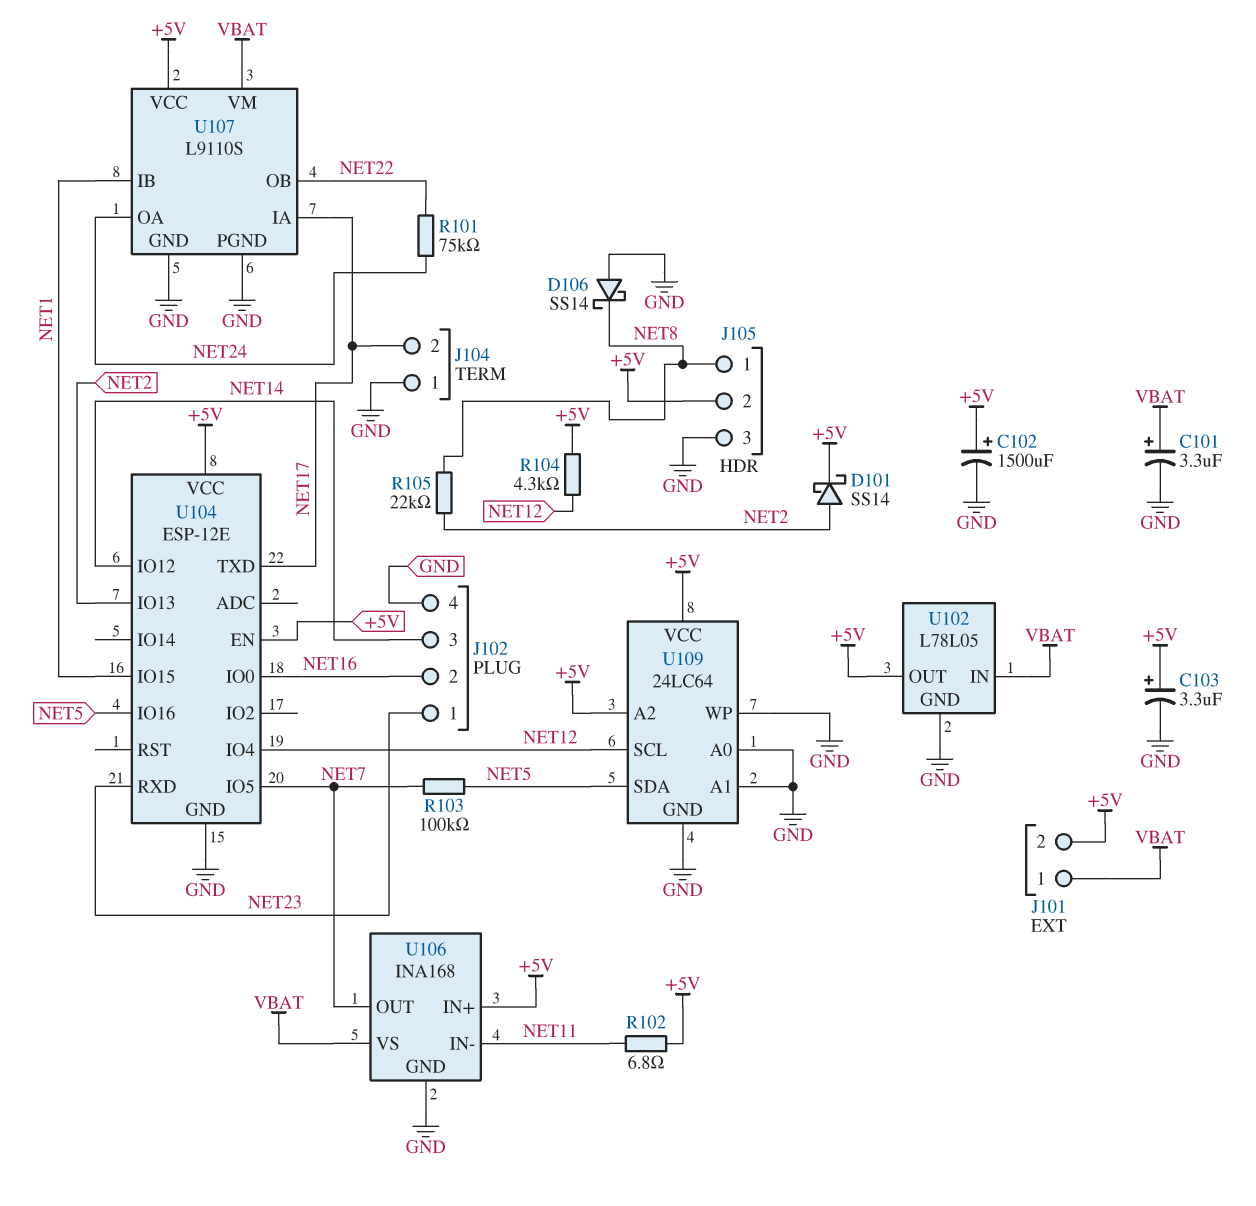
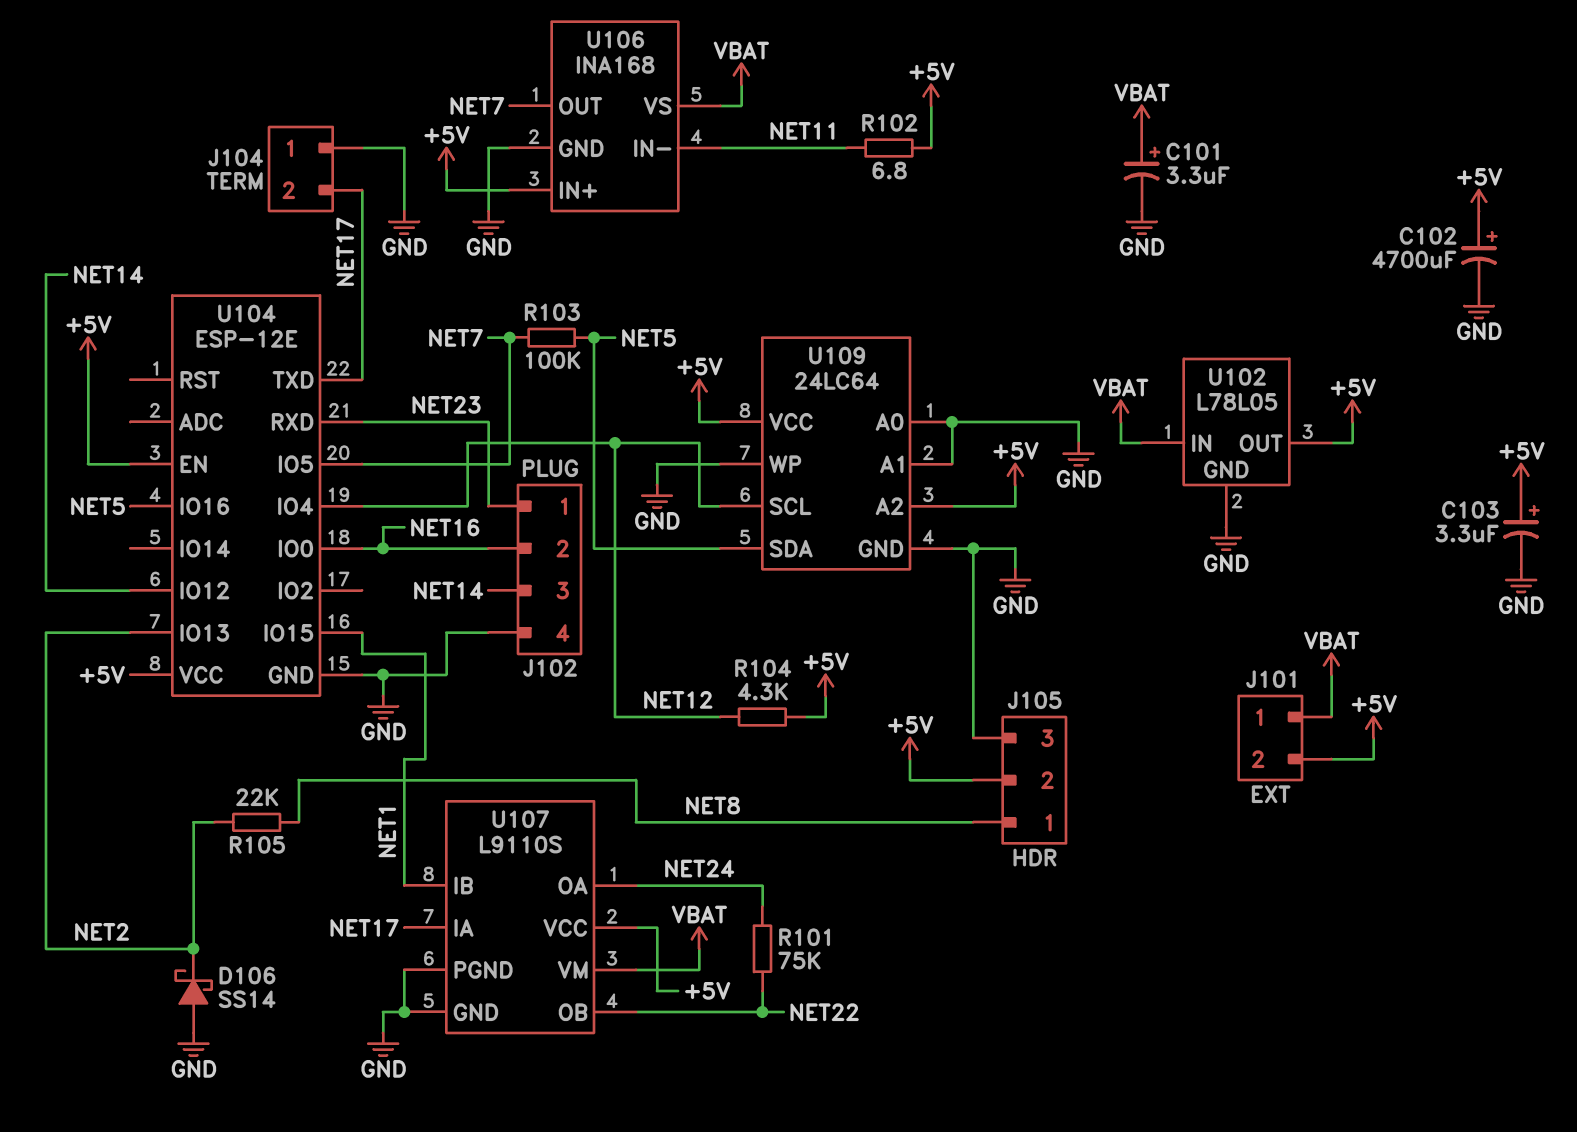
C102: 1500uF (plus +5V, minus GND) -> 4700uF (plus +5V, minus GND)
D101: schottky SS14 (A NET2, K +5V) -> none
D106: schottky SS14 (A GND, K NET8) -> schottky SS14 (A GND, K NET2)

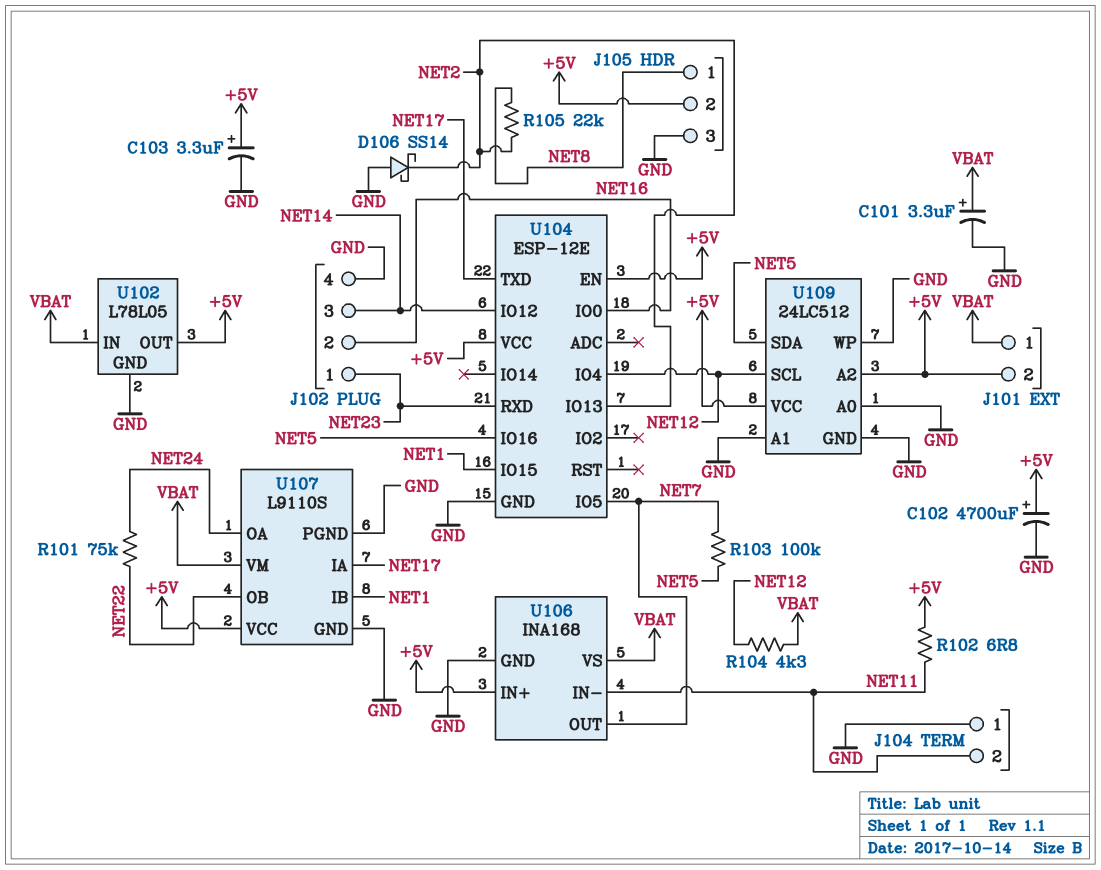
J104 pin 2: NET17 -> NET11
R104: 4.3k (+5V, NET12) -> 4.3k (NET12, VBAT)
U109: 24LC64 -> 24LC512

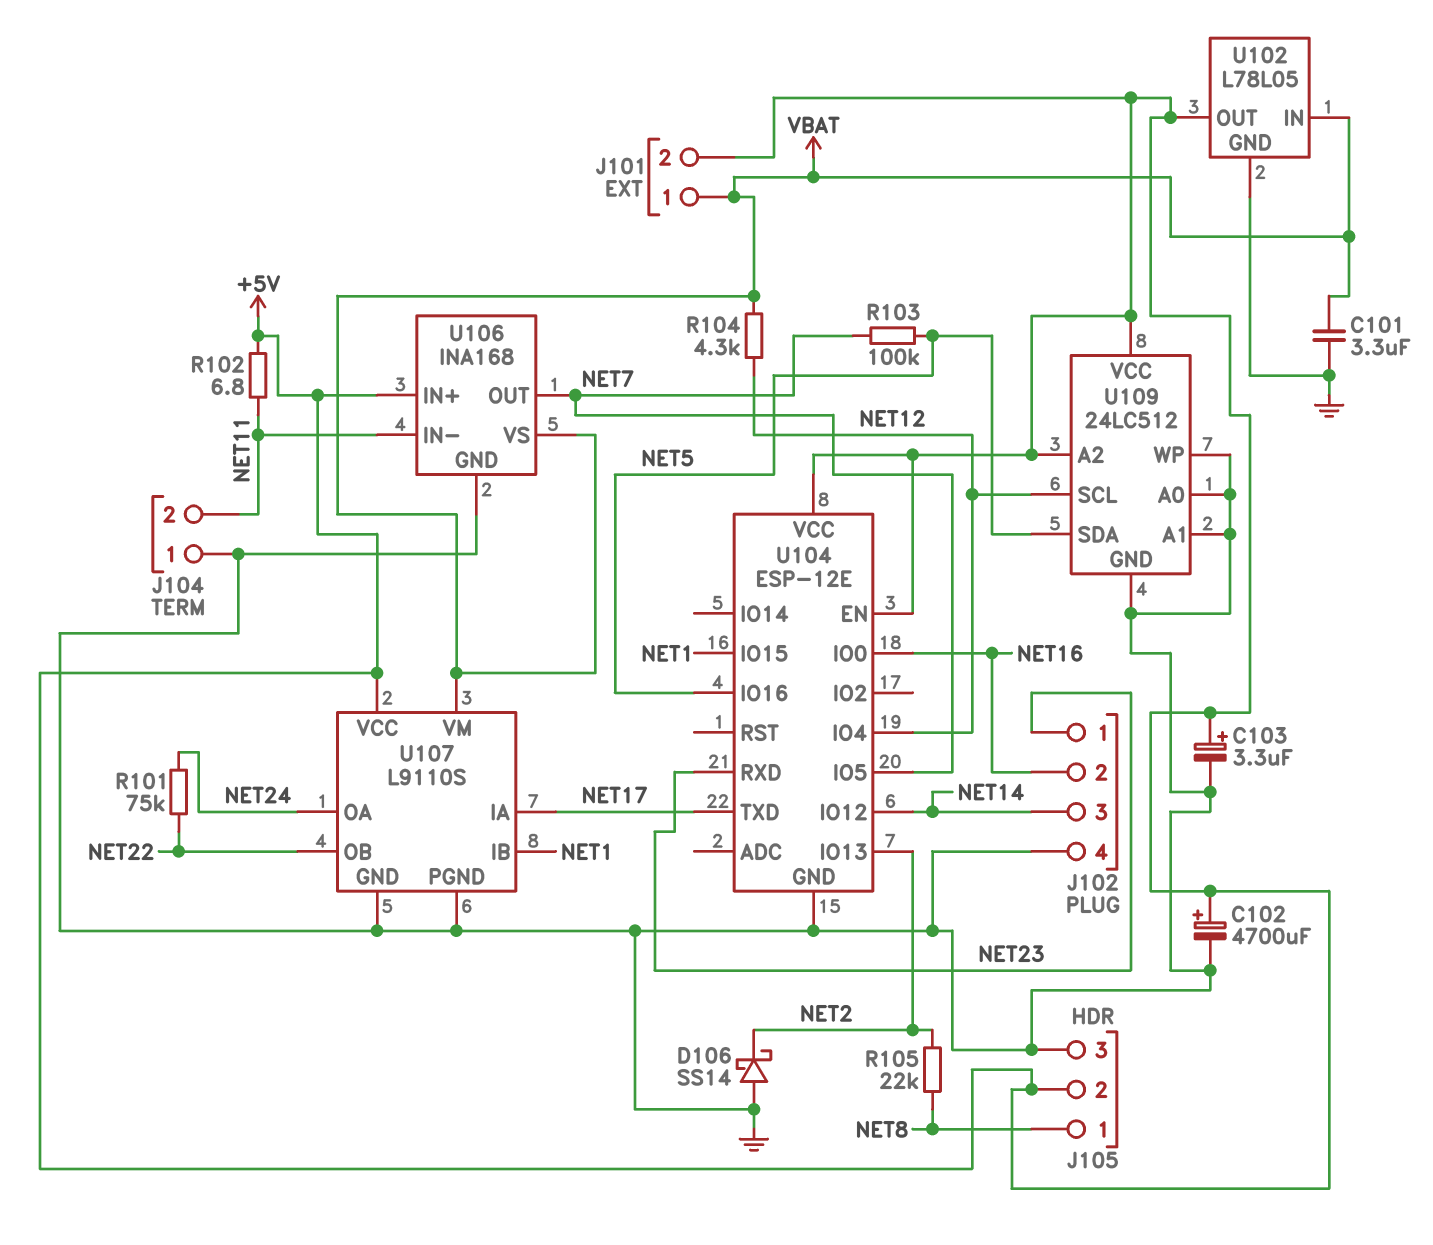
C101: 3.3uF (plus VBAT, minus GND) -> 3.3uF (GND, VBAT)

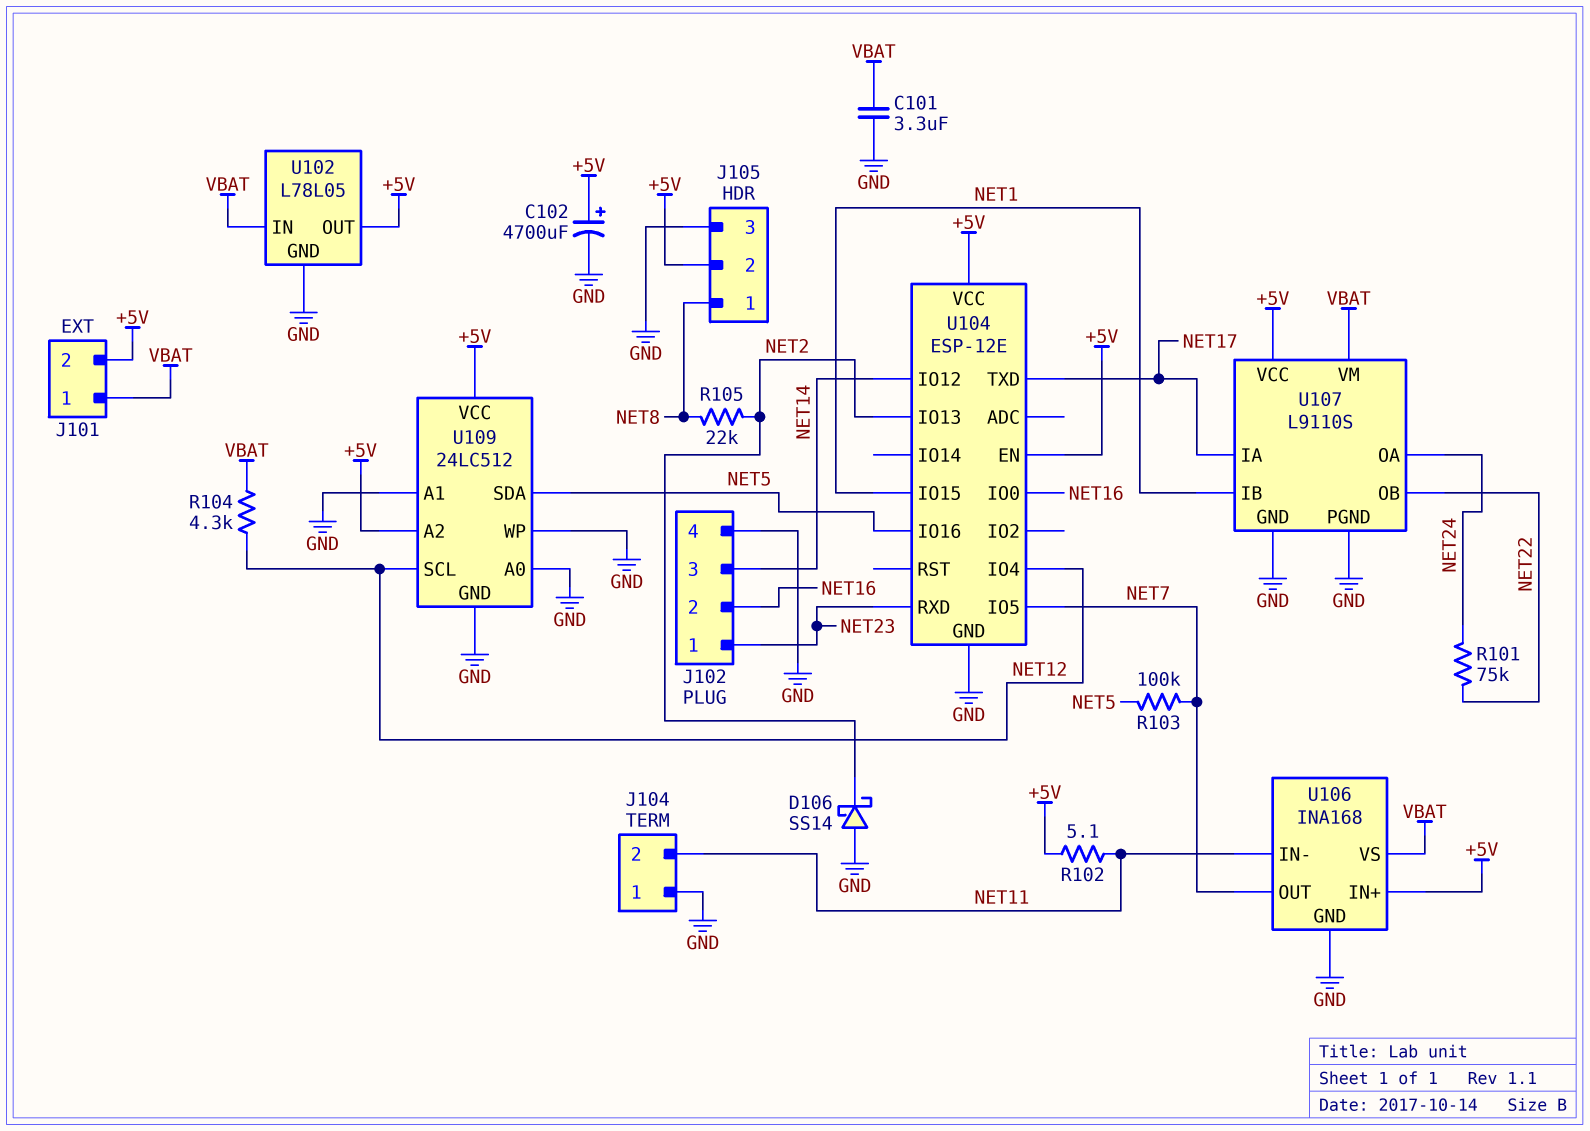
C103: 3.3uF (plus +5V, minus GND) -> none
R102: 6.8 (+5V, NET11) -> 5.1 (+5V, NET11)

